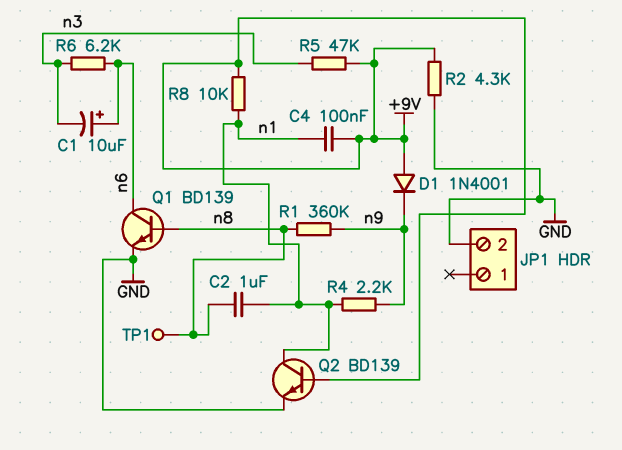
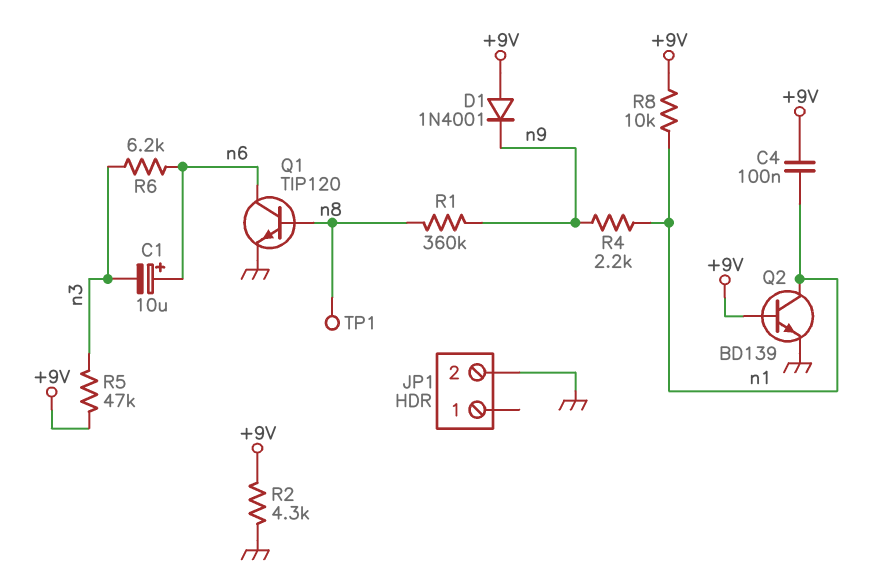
C2: 1uF (n1, n8) -> none
Q1: NPN BD139 (B n8, C n6, E GND) -> NPN TIP120 (B n8, C n6, E GND)

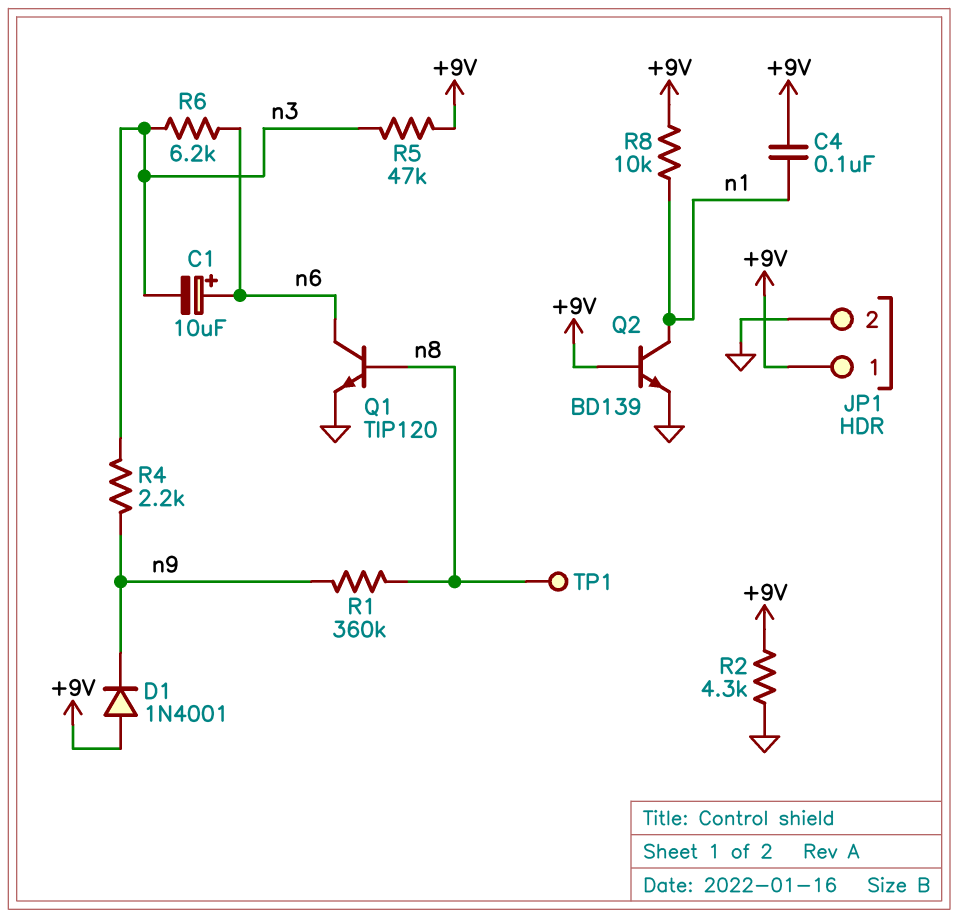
JP1 pin 1: none -> +9V
R4: 2.2k (n1, n9) -> 2.2k (n3, n9)

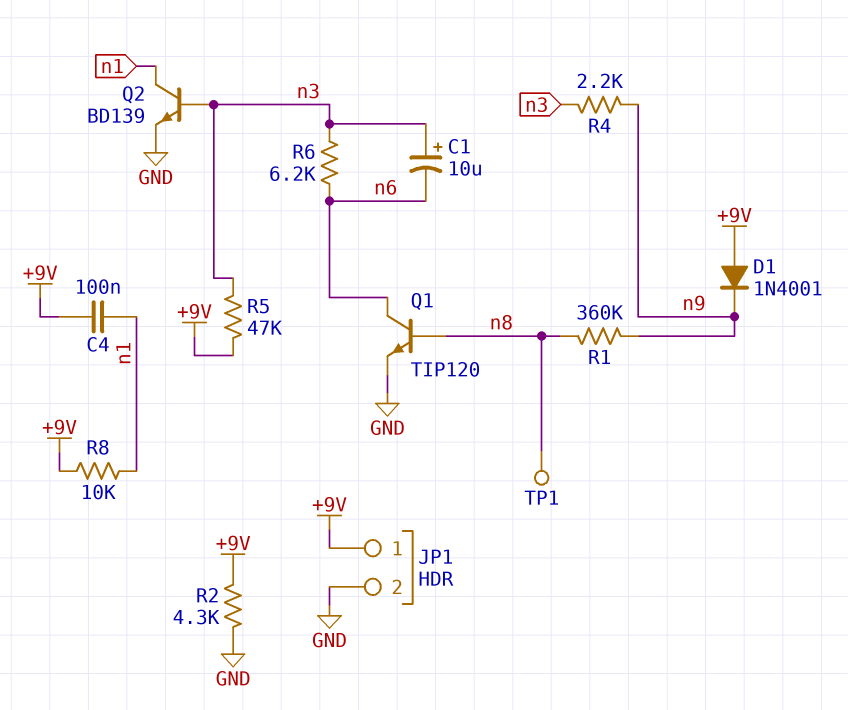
C1: 10uF (plus n6, minus n3) -> 10uF (plus n3, minus n6)
Q2: NPN BD139 (B +9V, C n1, E GND) -> NPN BD139 (B n3, C n1, E GND)

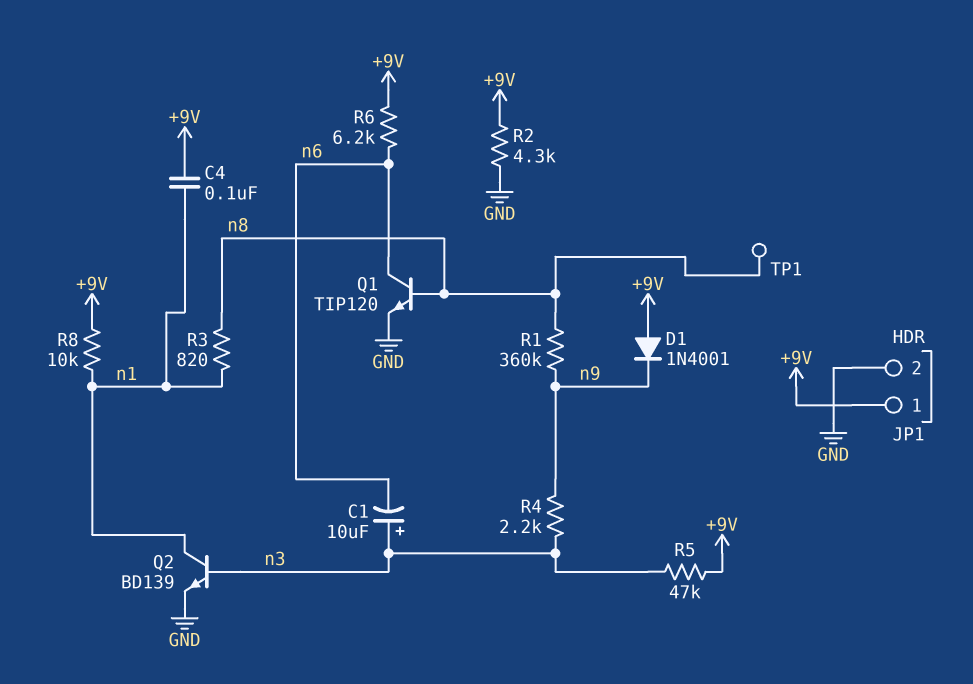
R3: none -> 820 (n1, n8)
R6: 6.2k (n3, n6) -> 6.2k (+9V, n6)

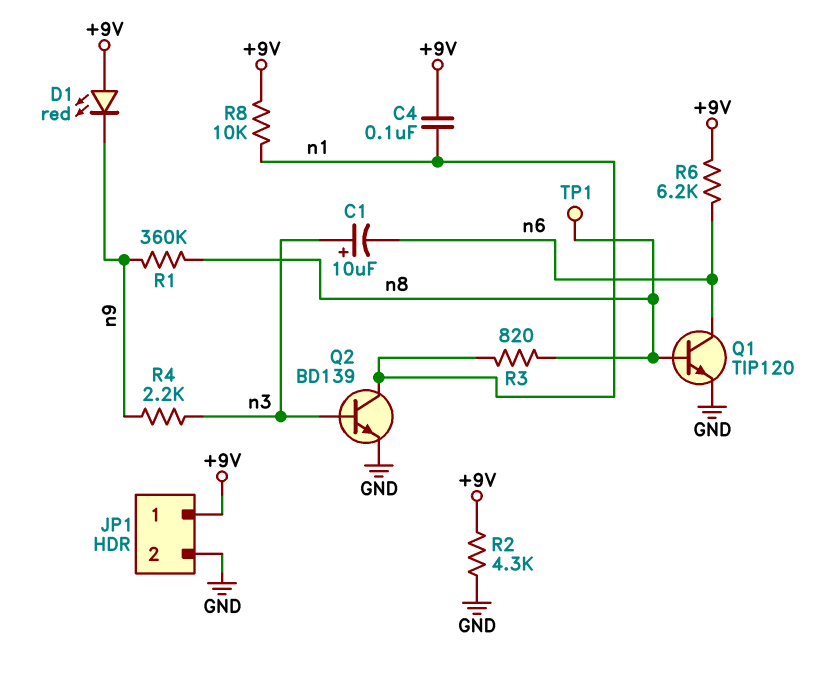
D1: diode 1N4001 (A +9V, K n9) -> LED red (A +9V, K n9)
R5: 47k (+9V, n3) -> none

